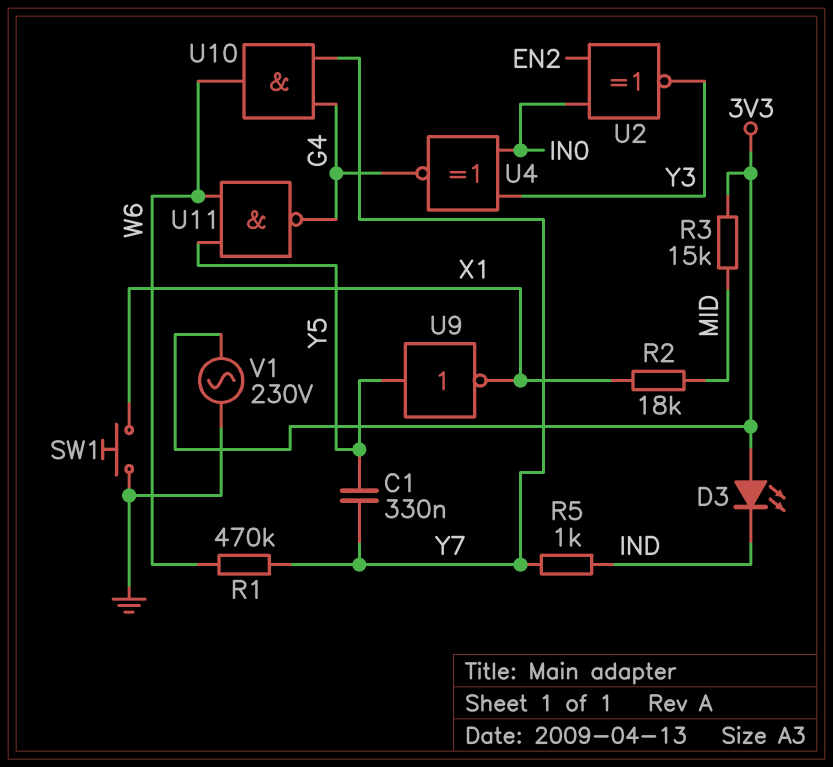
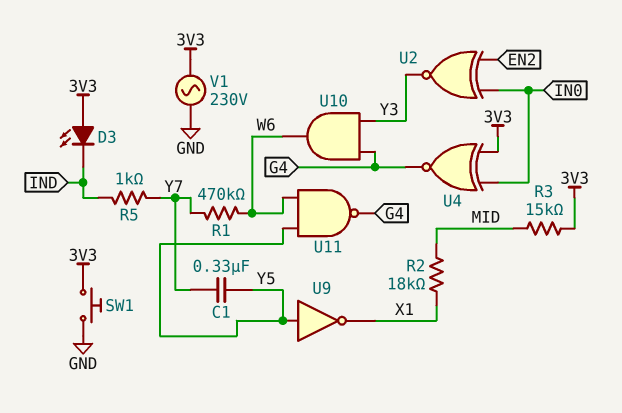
SW1: button (GND, X1) -> button (3V3, GND)
U4: XNOR (in IN0, in Y3, out G4) -> XNOR (in 3V3, in IN0, out G4)
U10: AND (in G4, in Y7, out W6) -> AND (in G4, in Y3, out W6)

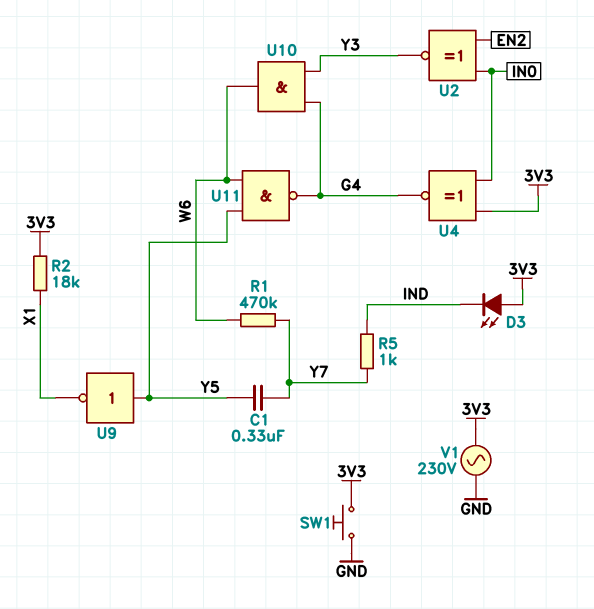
R2: 18k (MID, X1) -> 18k (3V3, X1)
R3: 15k (3V3, MID) -> none

